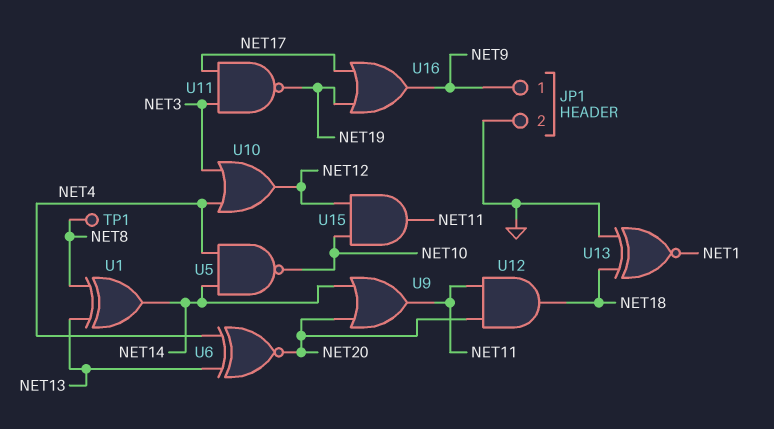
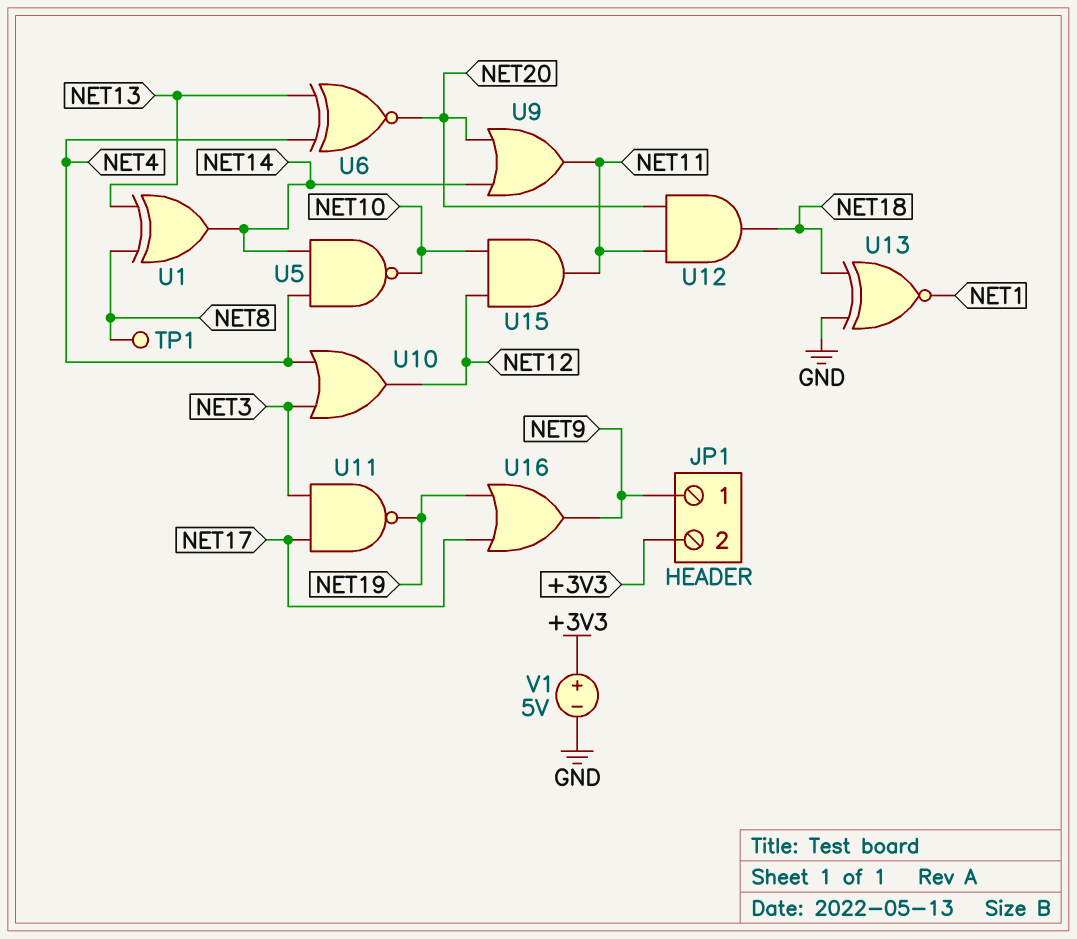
JP1 pin 2: GND -> +3V3
V1: none -> 5V (plus +3V3, minus GND)

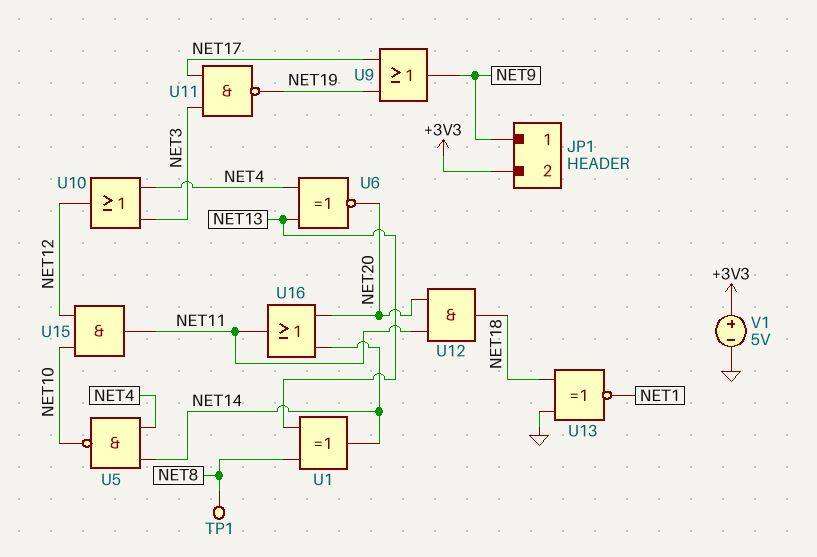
U9: OR (in NET14, in NET20, out NET11) -> OR (in NET17, in NET19, out NET9)
U16: OR (in NET17, in NET19, out NET9) -> OR (in NET14, in NET20, out NET11)

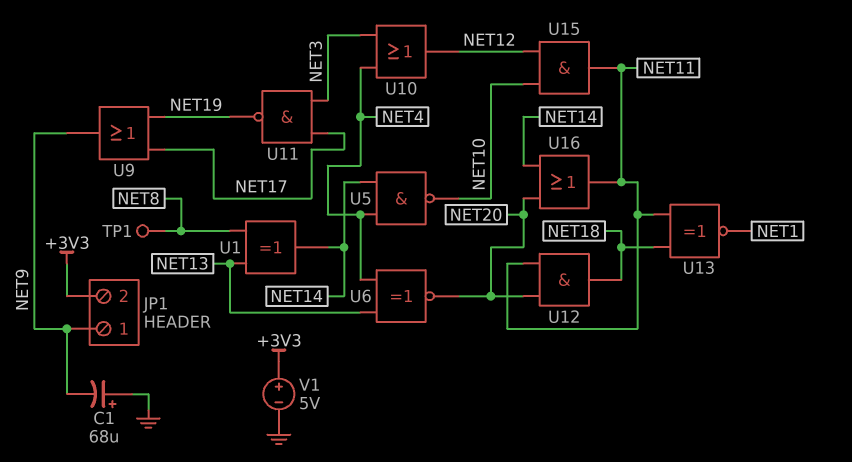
C1: none -> 68uF (plus GND, minus NET9)
U13: XNOR (in GND, in NET18, out NET1) -> XNOR (in NET11, in NET18, out NET1)

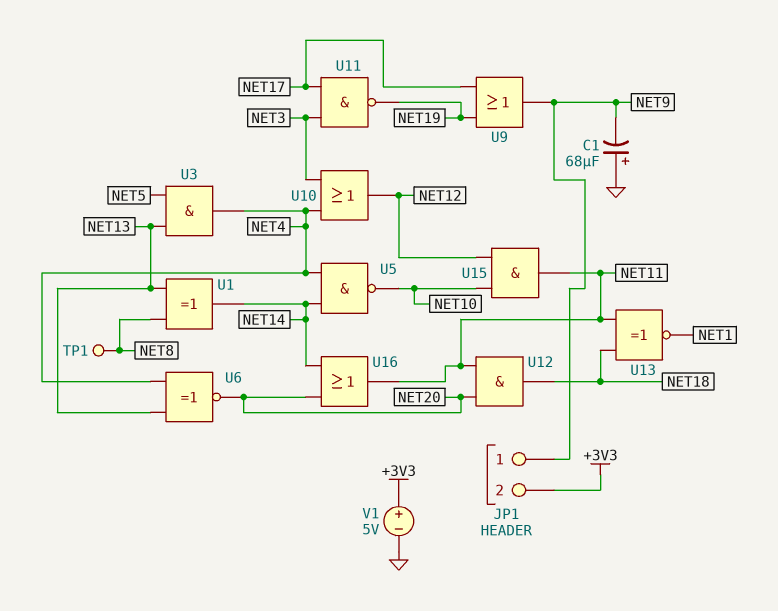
U3: none -> AND (in NET5, in NET13, out NET4)

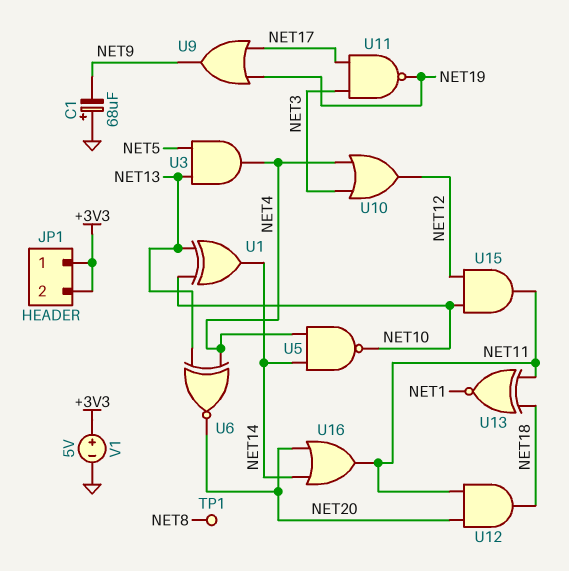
JP1 pin 1: NET9 -> +3V3
U1: XOR (in NET8, in NET13, out NET14) -> XOR (in NET10, in NET13, out NET14)

